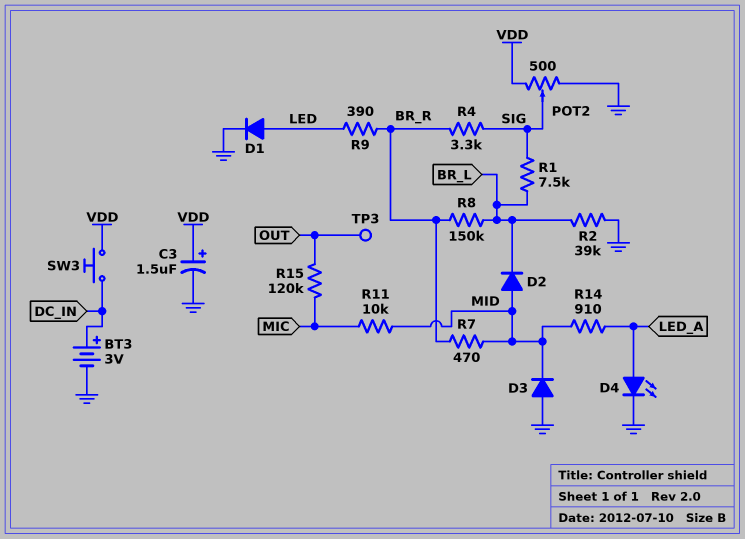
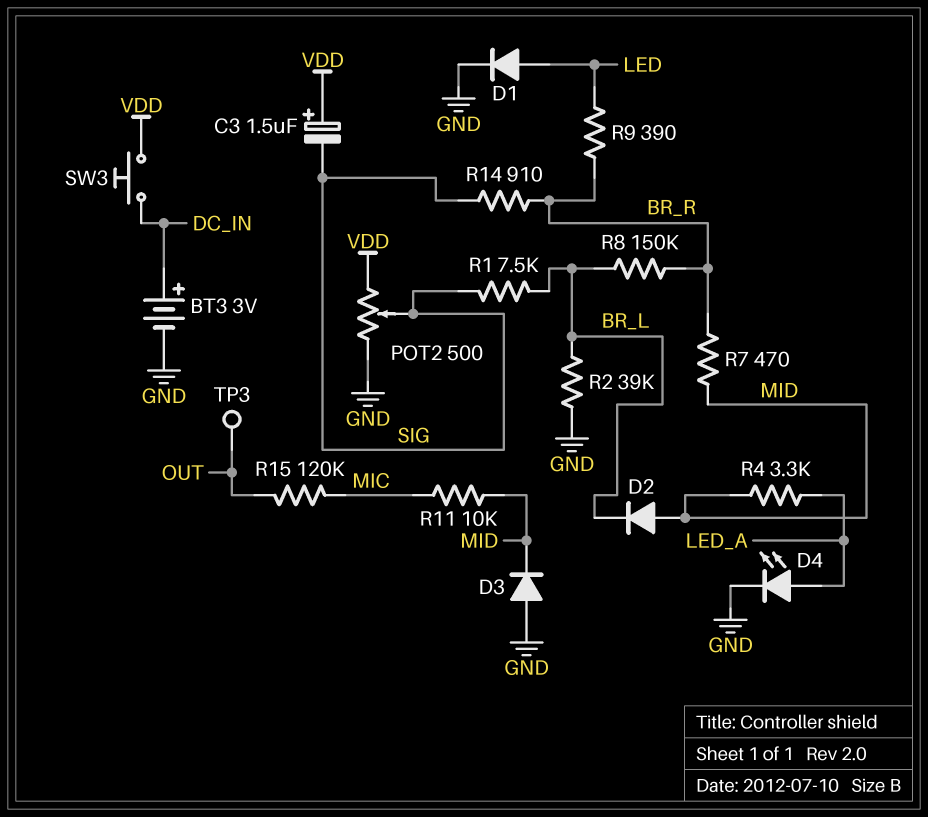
C3: 1.5uF (plus VDD, minus GND) -> 1.5uF (plus VDD, minus SIG)
R4: 3.3k (BR_R, SIG) -> 3.3k (LED_A, MID)
R14: 910 (LED_A, MID) -> 910 (BR_R, SIG)

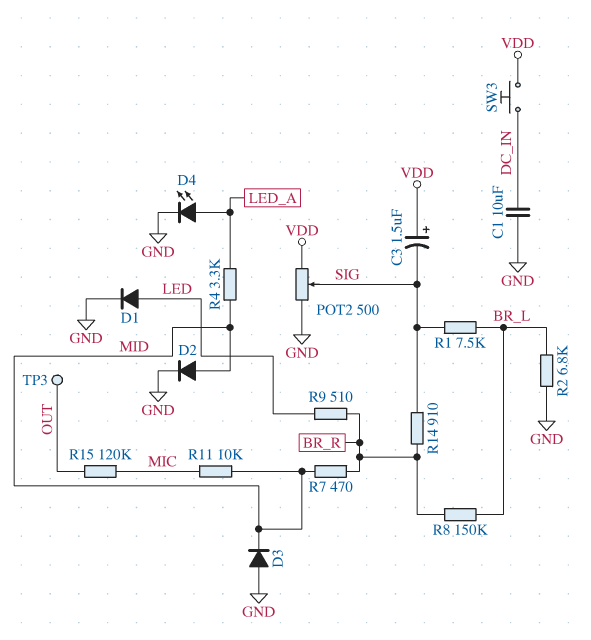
BT3: 3V (plus DC_IN, minus GND) -> none
C1: none -> 10uF (DC_IN, GND)
D2: diode (A MID, K BR_L) -> diode (A MID, K GND)
R2: 39k (BR_L, GND) -> 6.8k (BR_L, GND)
R9: 390 (BR_R, LED) -> 510 (BR_R, LED)

